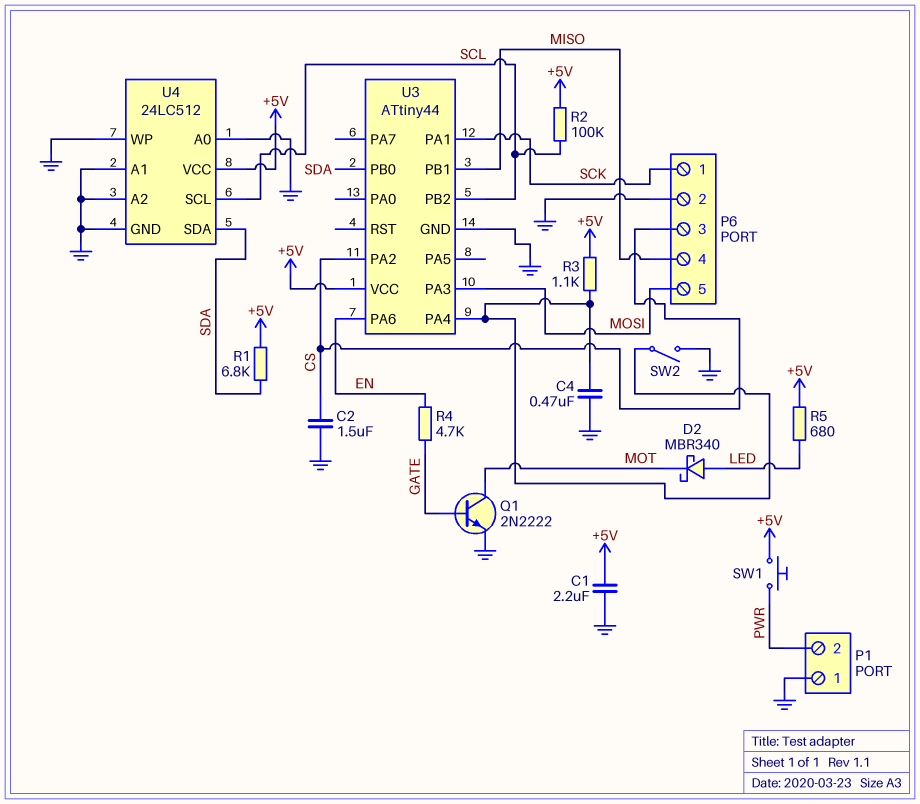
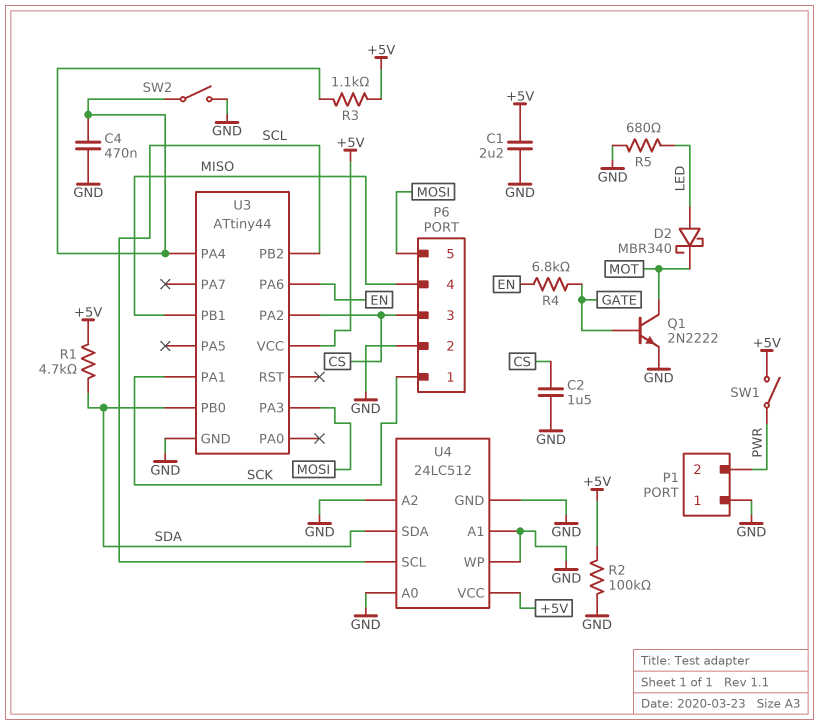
R1: 6.8k (+5V, SDA) -> 4.7k (+5V, SDA)
R2: 100k (+5V, SCL) -> 100k (+5V, GND)
R4: 4.7k (EN, GATE) -> 6.8k (EN, GATE)
R5: 680 (+5V, LED) -> 680 (GND, LED)
SW1: button (+5V, PWR) -> switch (+5V, PWR)

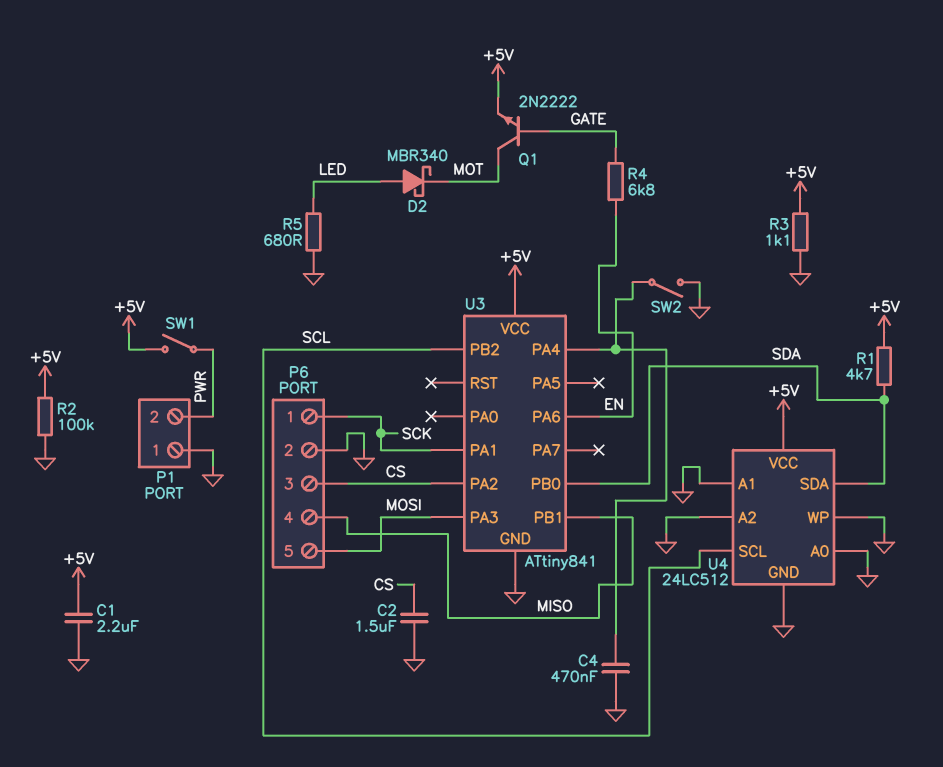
Q1: NPN 2N2222 (B GATE, C MOT, E GND) -> NPN 2N2222 (B GATE, C MOT, E +5V)
R3: 1.1k (+5V, U3/PA4) -> 1.1k (+5V, GND)
U3: ATtiny44 -> ATtiny841

